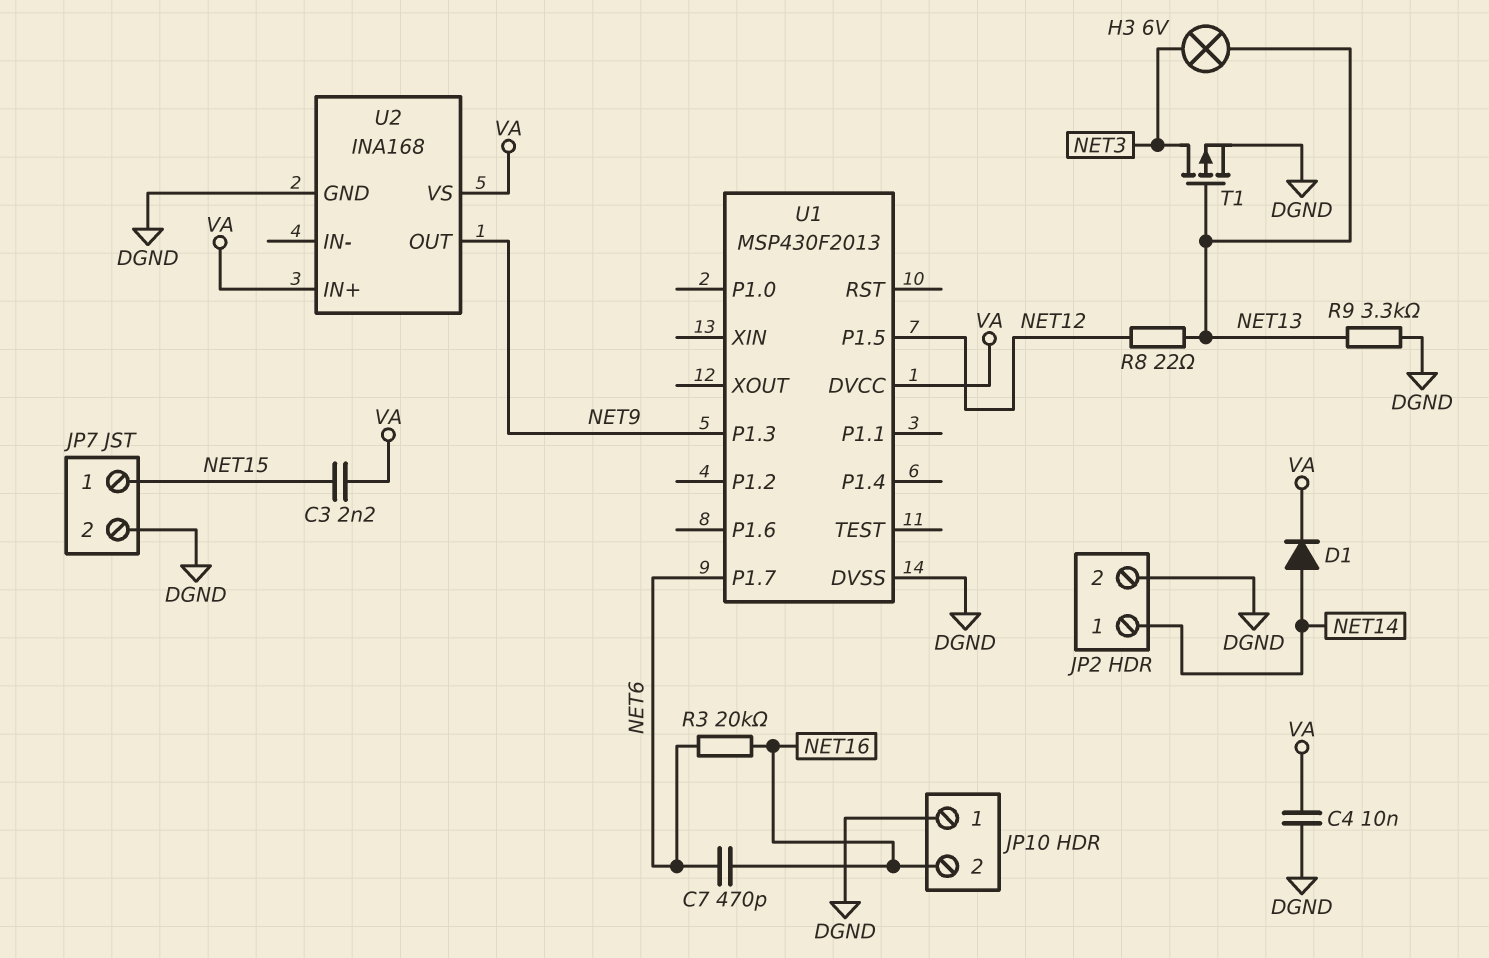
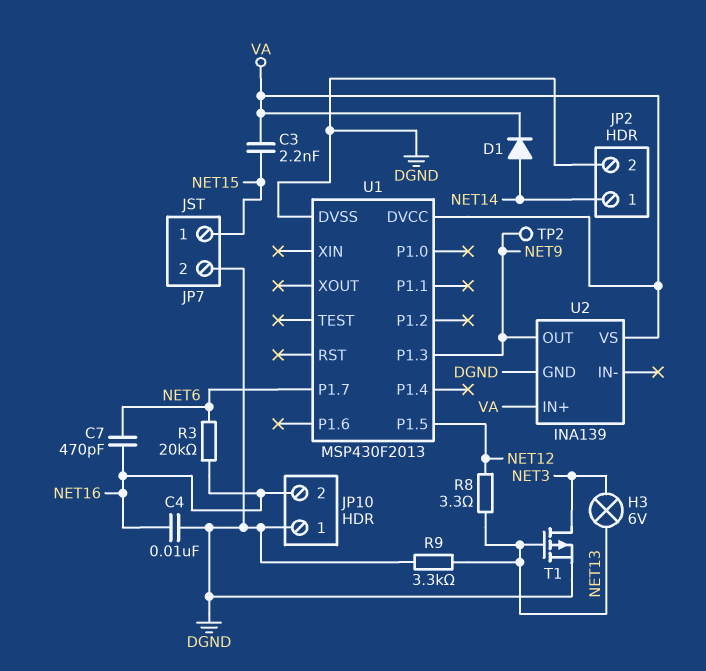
C4: 10nF (DGND, VA) -> 10nF (DGND, NET16)
R8: 22 (NET12, NET13) -> 3.3 (NET12, NET13)
TP2: none -> test point (NET9)
U2: INA168 -> INA139

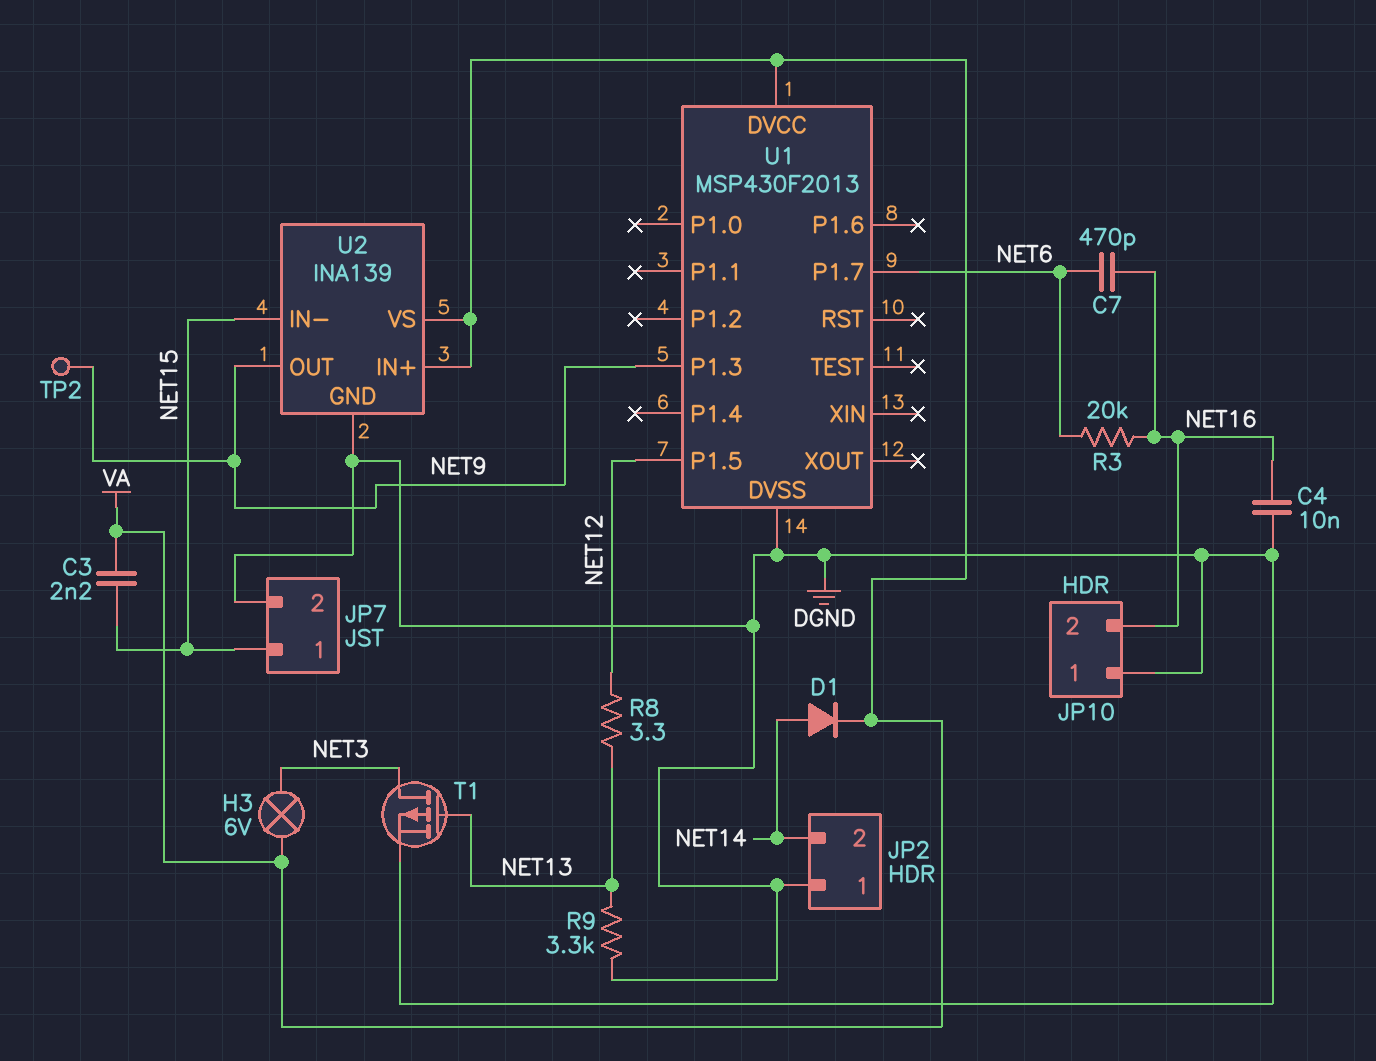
H3: lamp 6V (NET3, NET13) -> lamp 6V (NET3, VA)
JP2 pin 1: NET14 -> DGND
JP2 pin 2: DGND -> NET14
U2 pin IN-: none -> NET15

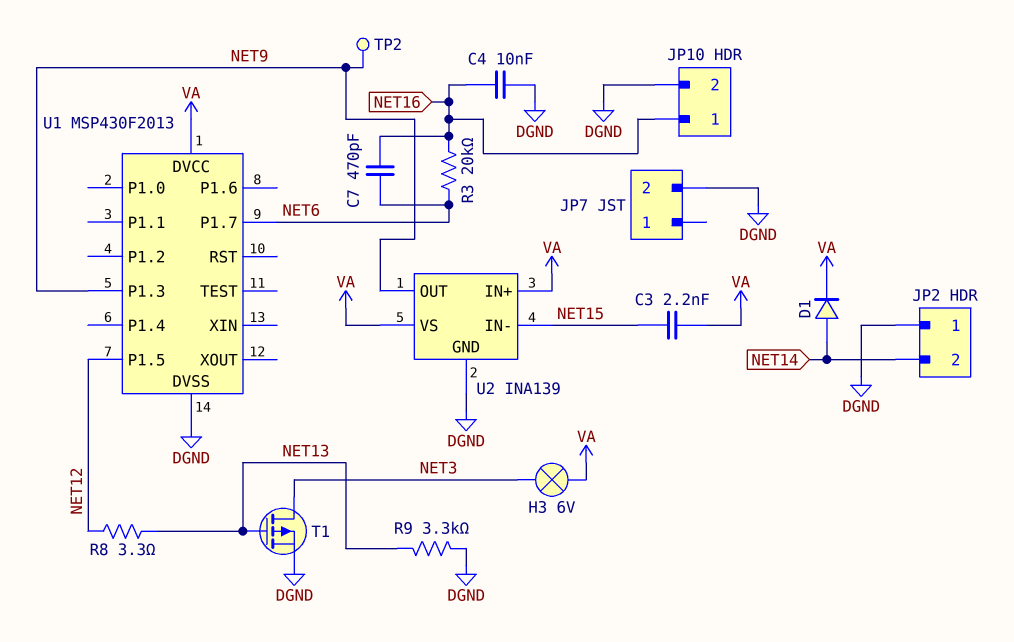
JP7 pin 1: NET15 -> none
JP10 pin 1: DGND -> NET16
JP10 pin 2: NET16 -> DGND

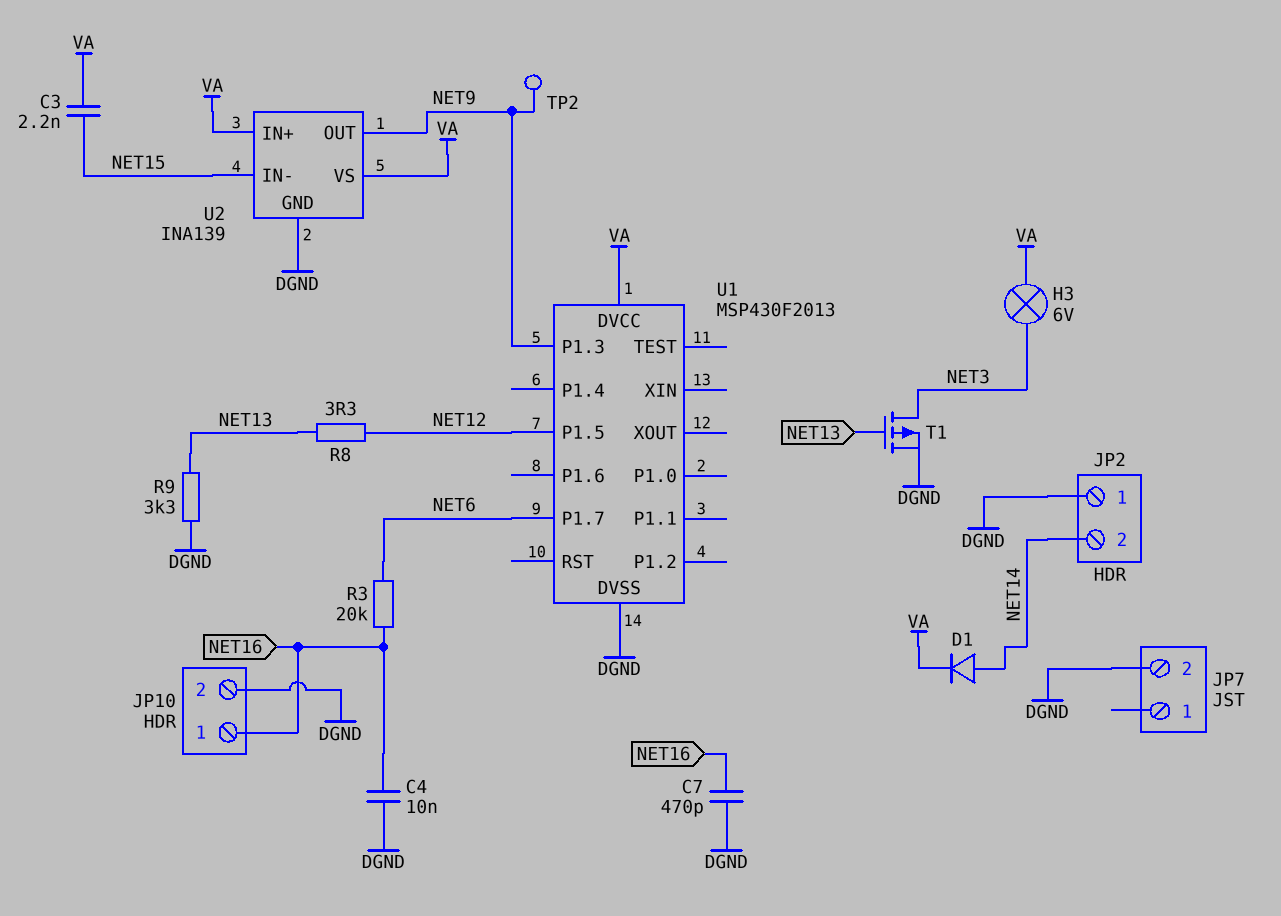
C7: 470pF (NET6, NET16) -> 470pF (DGND, NET16)

